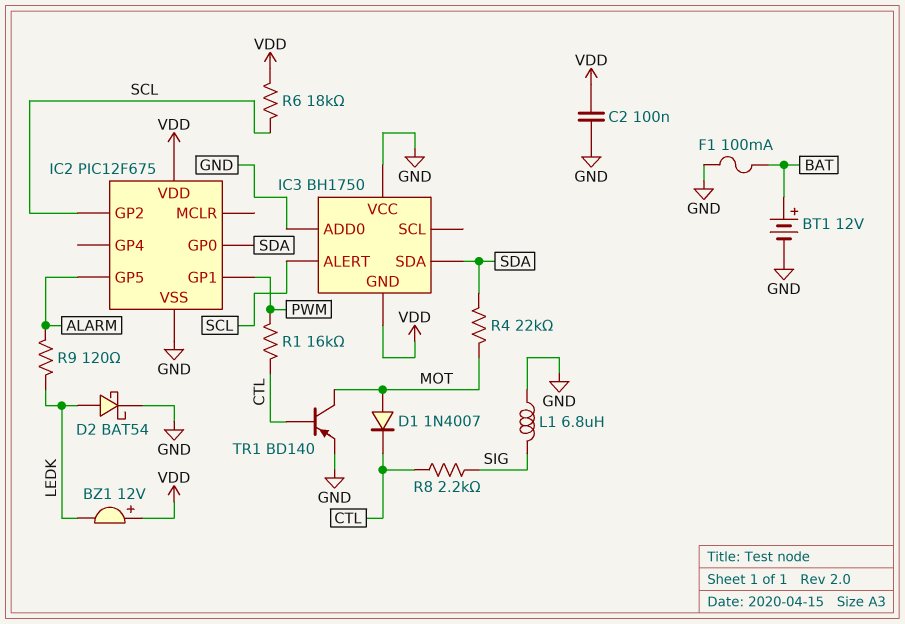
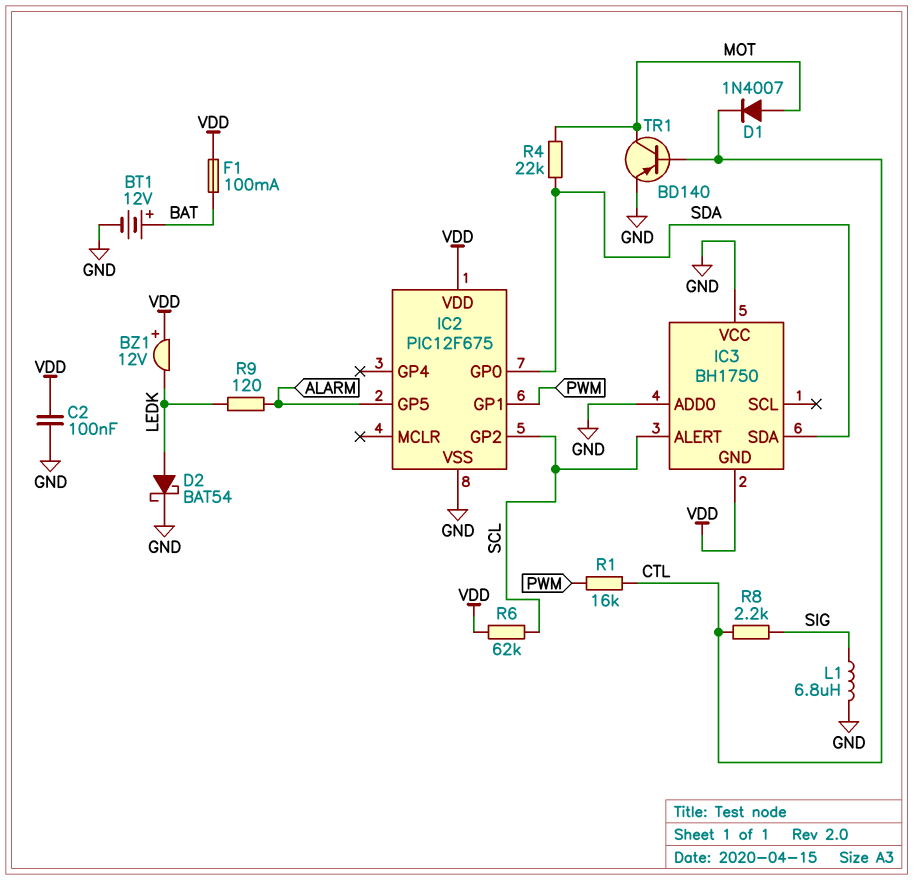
F1: 100mA (BAT, GND) -> 100mA (BAT, VDD)
R6: 18k (SCL, VDD) -> 62k (SCL, VDD)

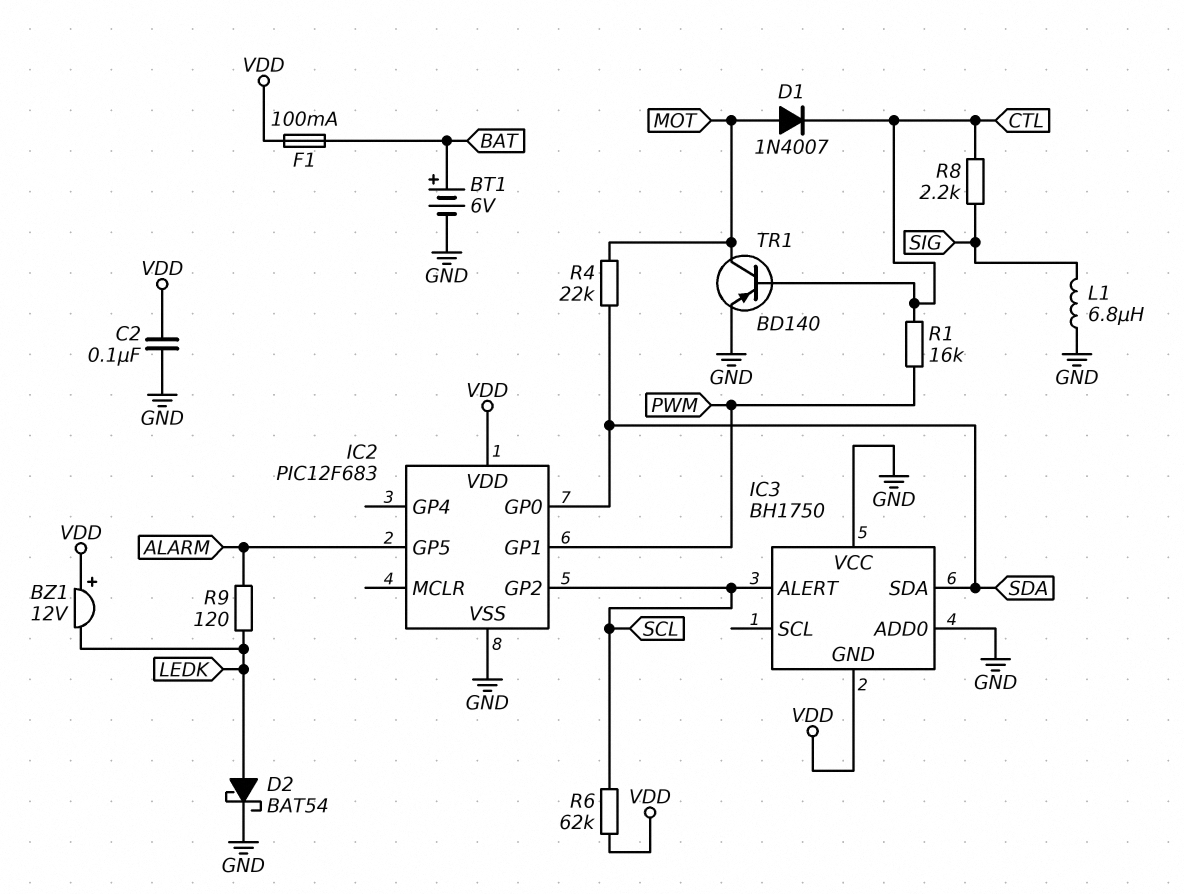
BT1: 12V (plus BAT, minus GND) -> 6V (plus BAT, minus GND)
IC2: PIC12F675 -> PIC12F683

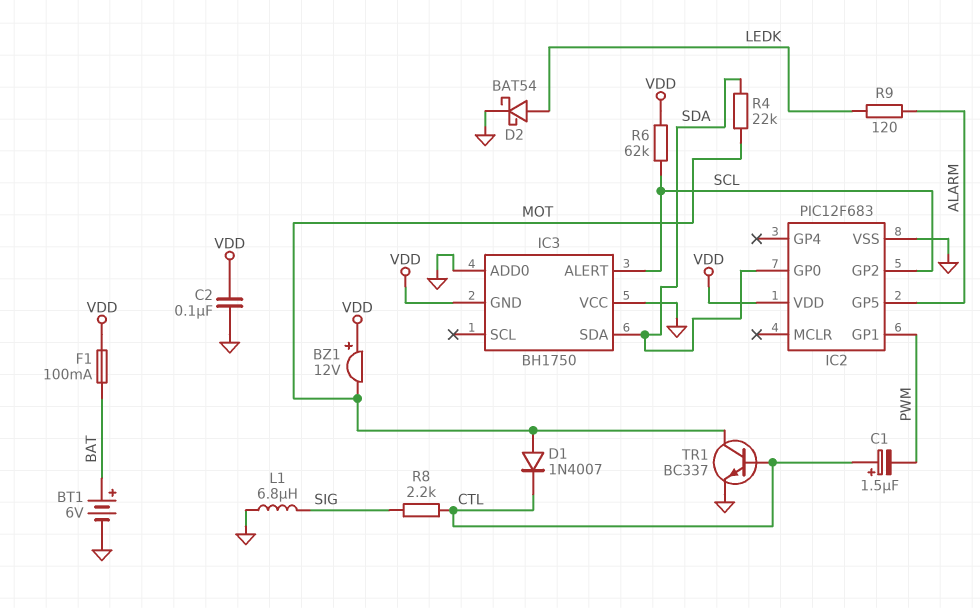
BZ1: buzzer 12V (plus VDD, minus LEDK) -> buzzer 12V (plus VDD, minus MOT)
C1: none -> 1.5uF (plus CTL, minus PWM)
R1: 16k (CTL, PWM) -> none
TR1: PNP BD140 (B CTL, C MOT, E GND) -> NPN BC337 (B CTL, C MOT, E GND)

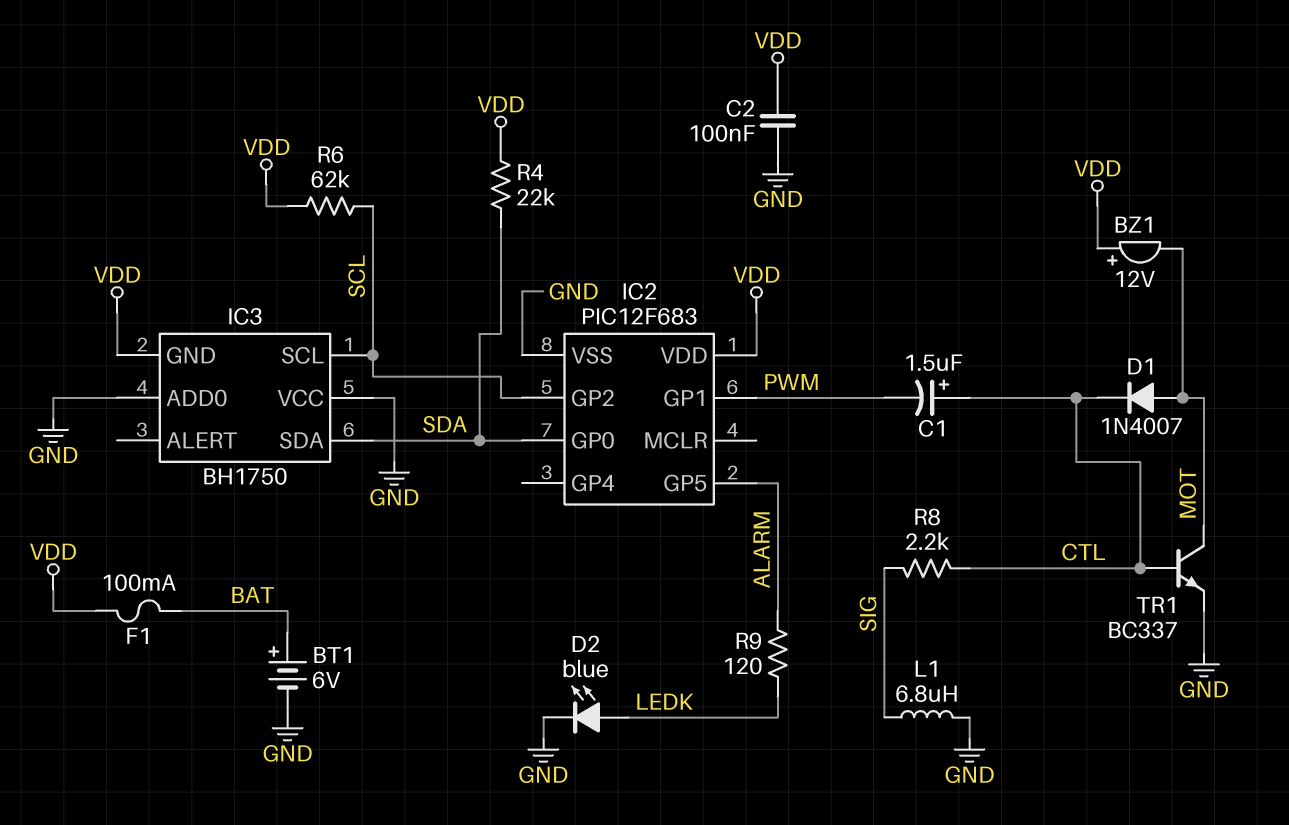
D2: schottky BAT54 (A LEDK, K GND) -> LED blue (A LEDK, K GND)
IC3 pin ALERT: SCL -> none
IC3 pin SCL: none -> SCL
R4: 22k (MOT, SDA) -> 22k (SDA, VDD)

